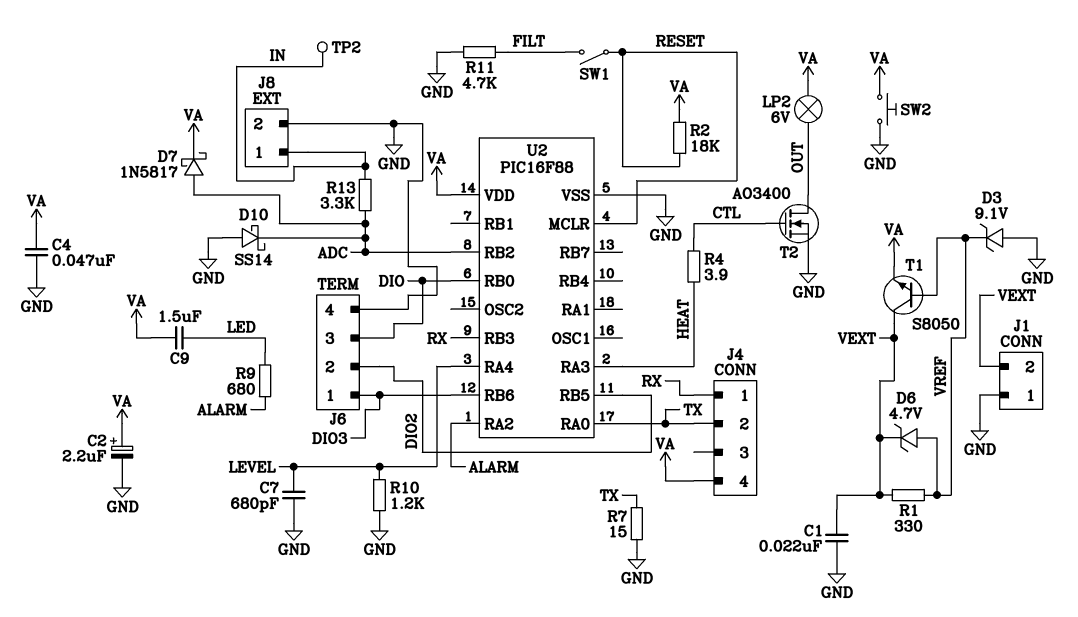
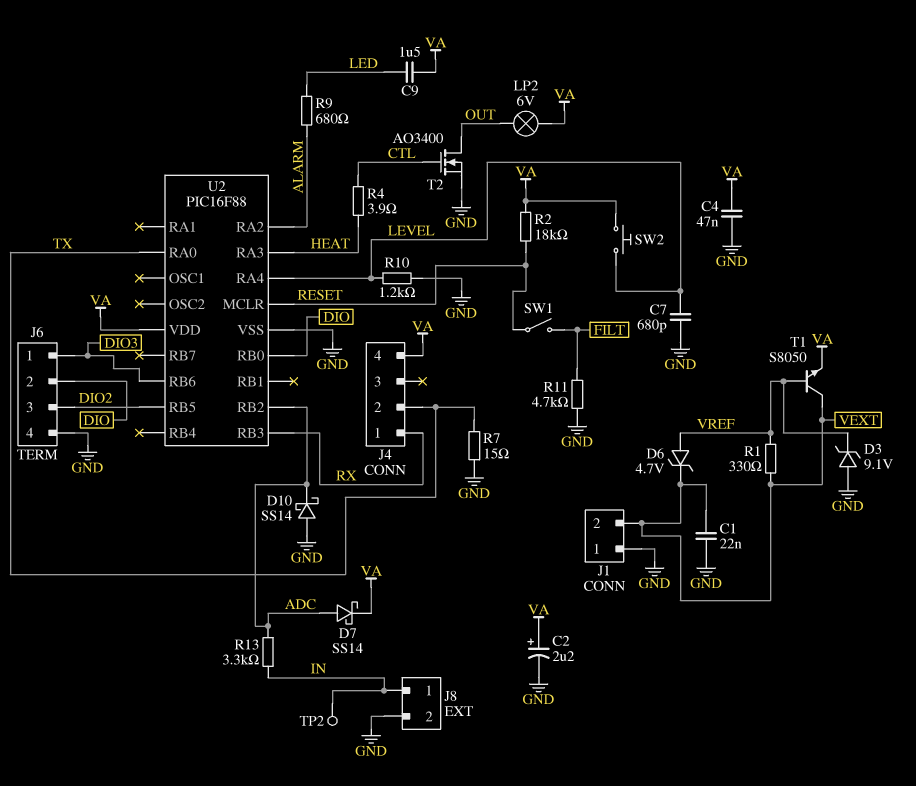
D7: schottky 1N5817 (A ADC, K VA) -> schottky SS14 (A ADC, K VA)
J6 pin 2: DIO2 -> DIO
J6 pin 3: DIO -> DIO2
SW2: button (GND, VA) -> button (LEVEL, VA)

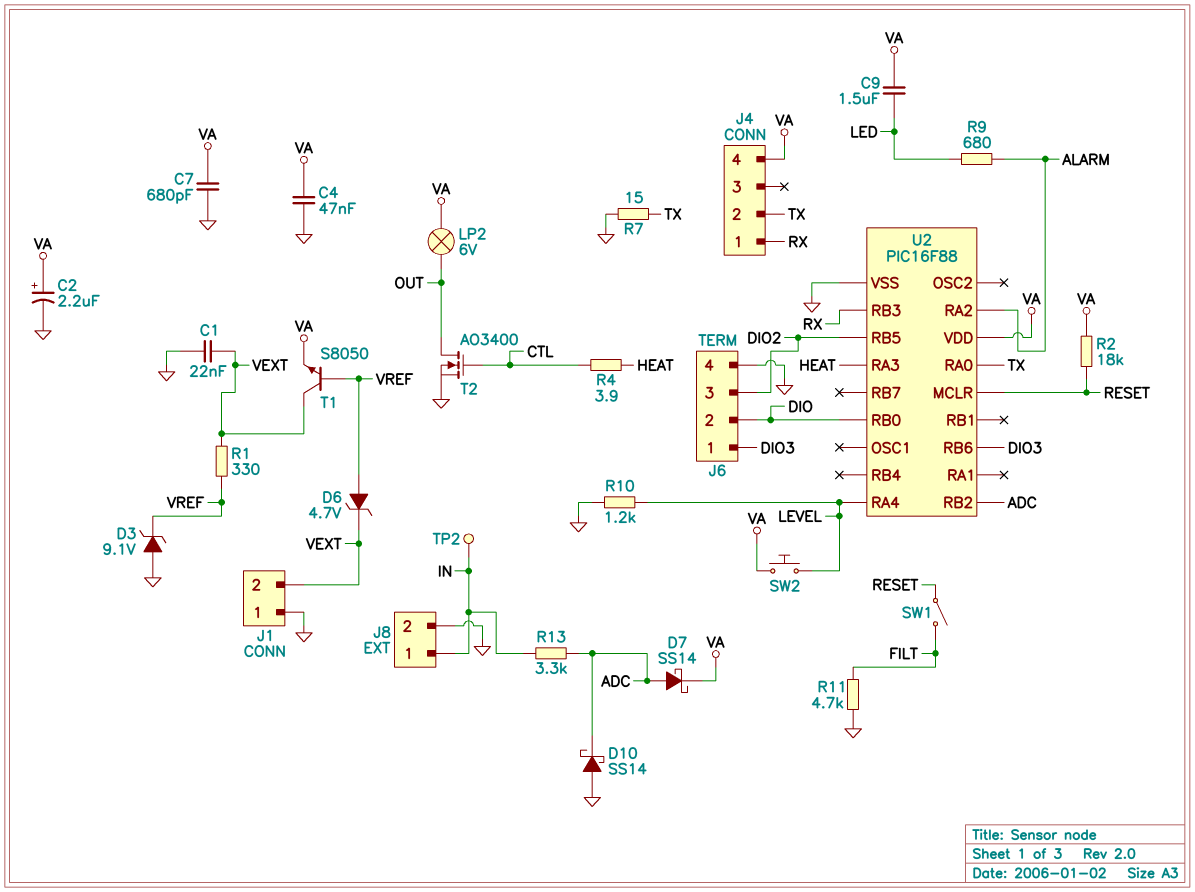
C7: 680pF (GND, LEVEL) -> 680pF (GND, VA)

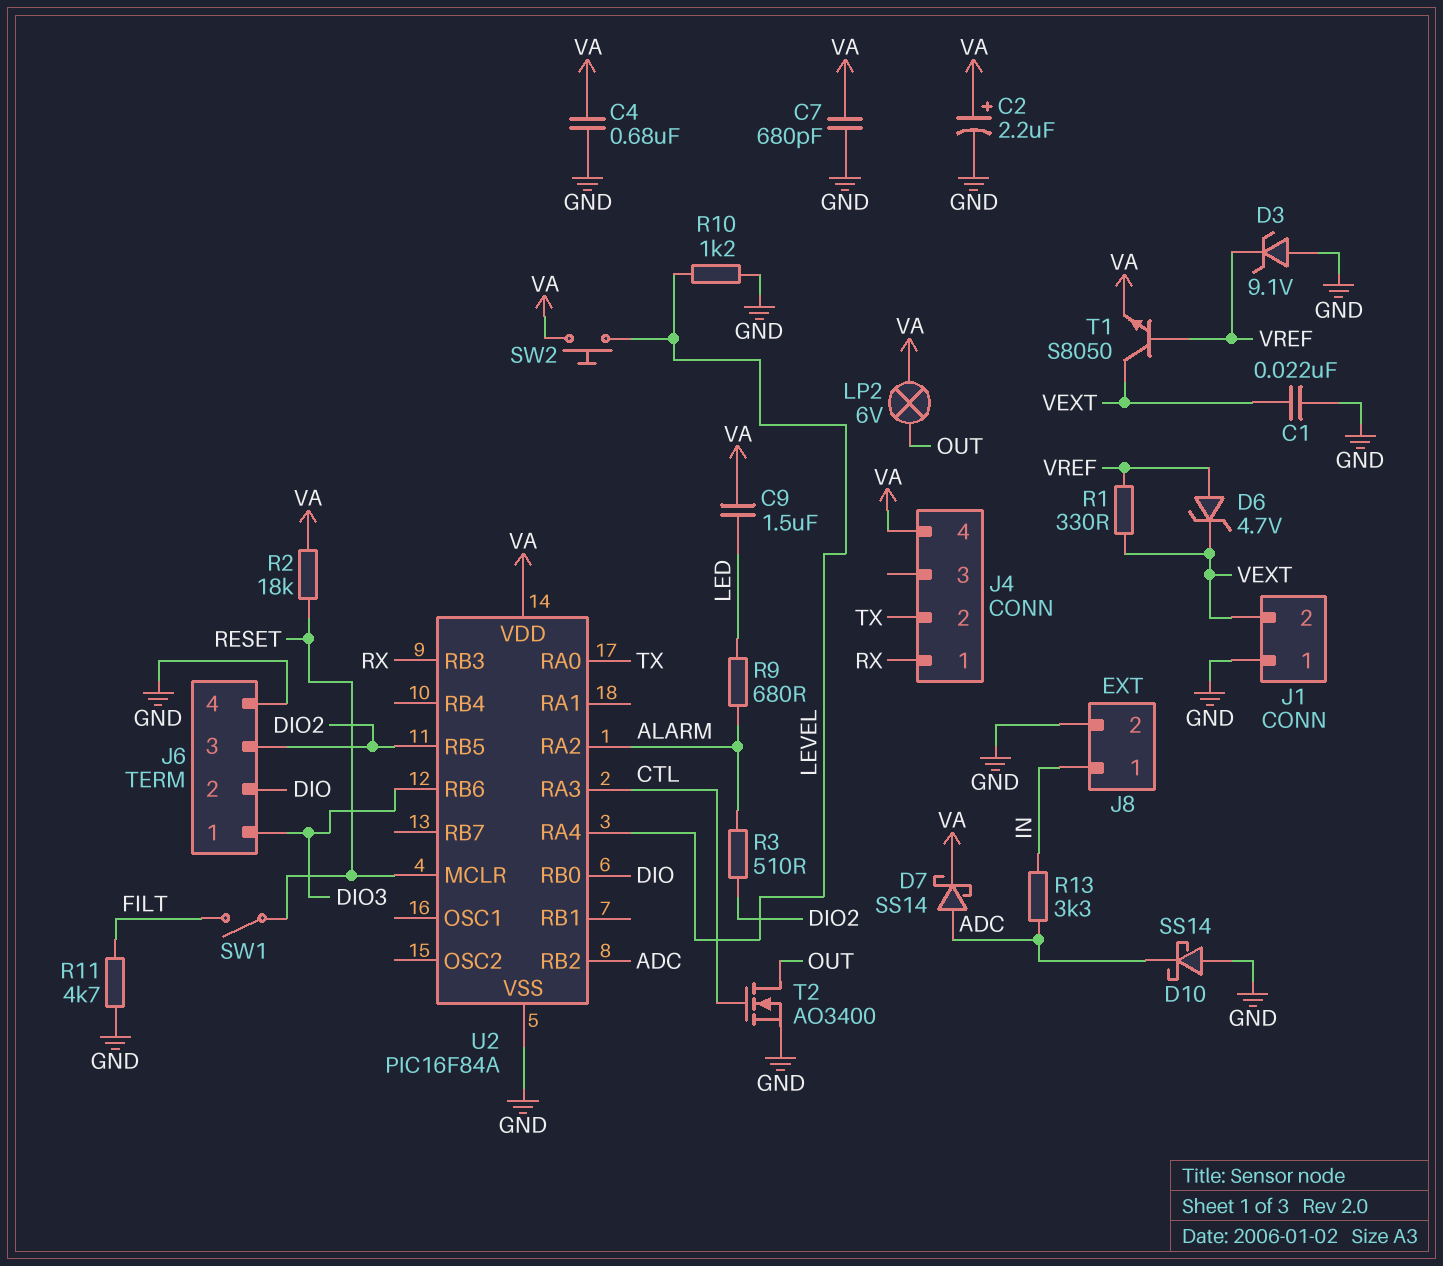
C4: 47nF (GND, VA) -> 680nF (GND, VA)
R3: none -> 510 (ALARM, DIO2)
R4: 3.9 (CTL, HEAT) -> none
R7: 15 (GND, TX) -> none
TP2: test point (IN) -> none
U2: PIC16F88 -> PIC16F84A
U2 pin RA3: HEAT -> CTL

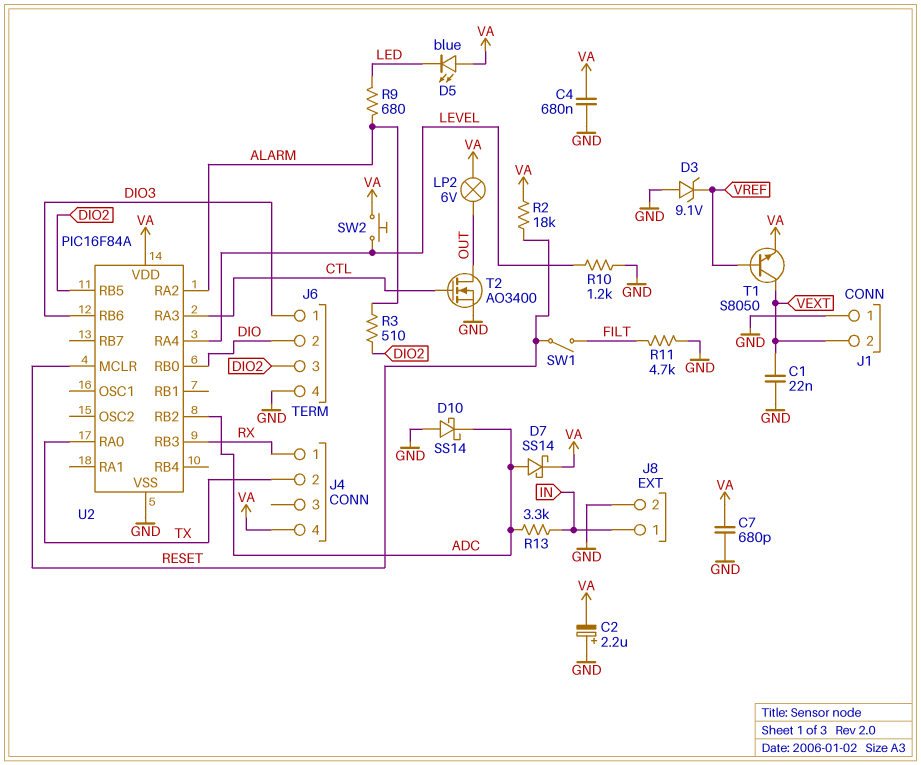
C2: 2.2uF (plus VA, minus GND) -> 2.2uF (plus GND, minus VA)
C9: 1.5uF (LED, VA) -> none
D5: none -> LED blue (A VA, K LED)
D6: zener 4.7V (A VREF, K VEXT) -> none
R1: 330 (VEXT, VREF) -> none

